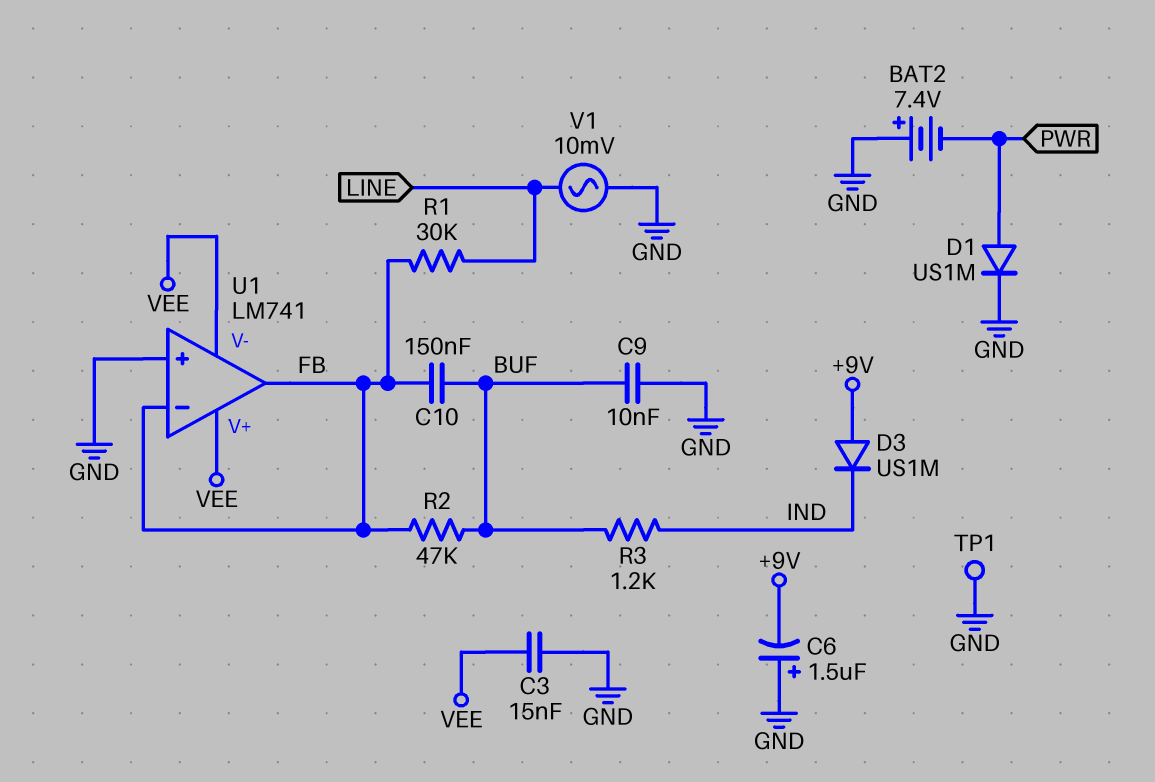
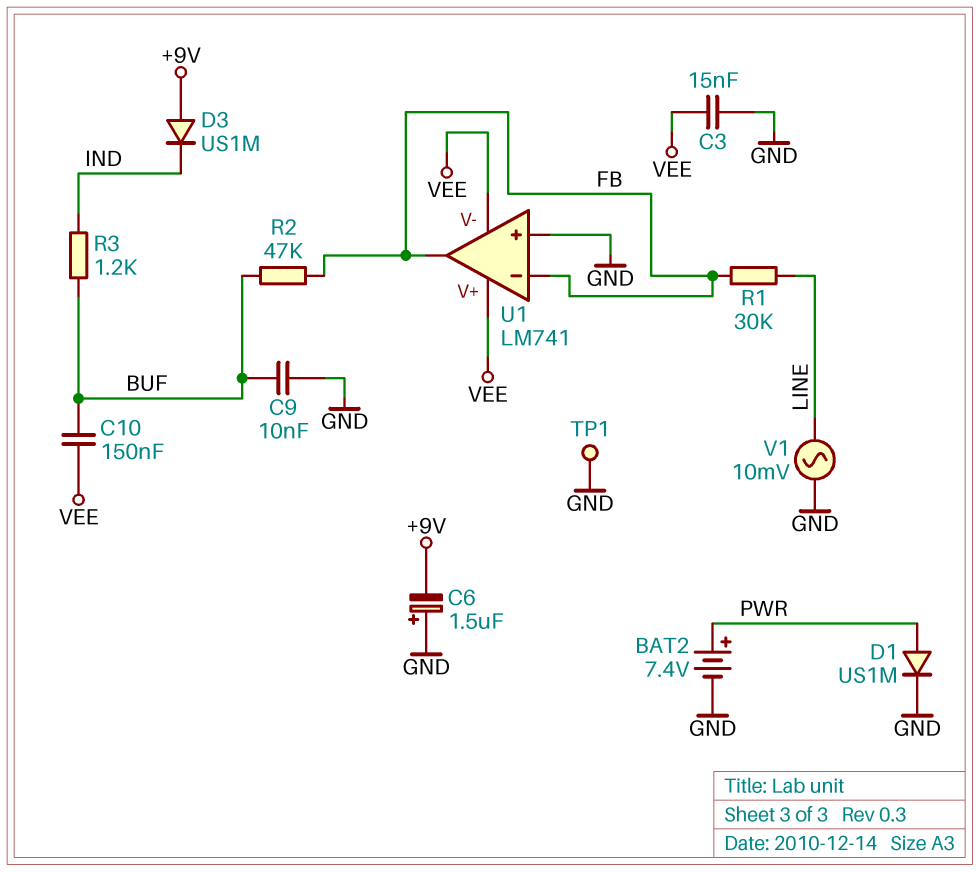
BAT2: 7.4V (plus GND, minus PWR) -> 7.4V (plus PWR, minus GND)
C10: 150nF (BUF, FB) -> 150nF (BUF, VEE)

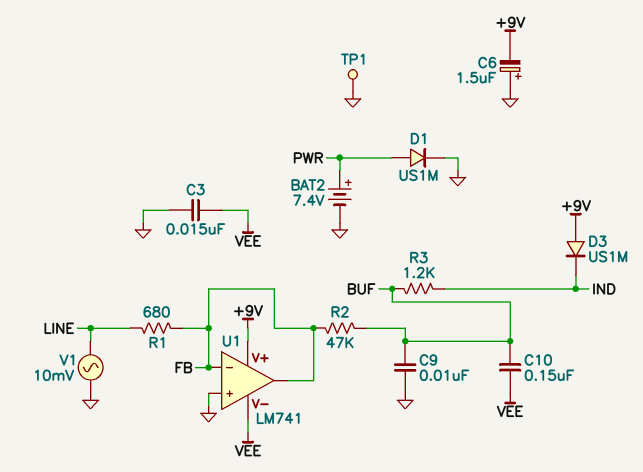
R1: 30k (FB, LINE) -> 680 (FB, LINE)
U1 pin V+: VEE -> +9V

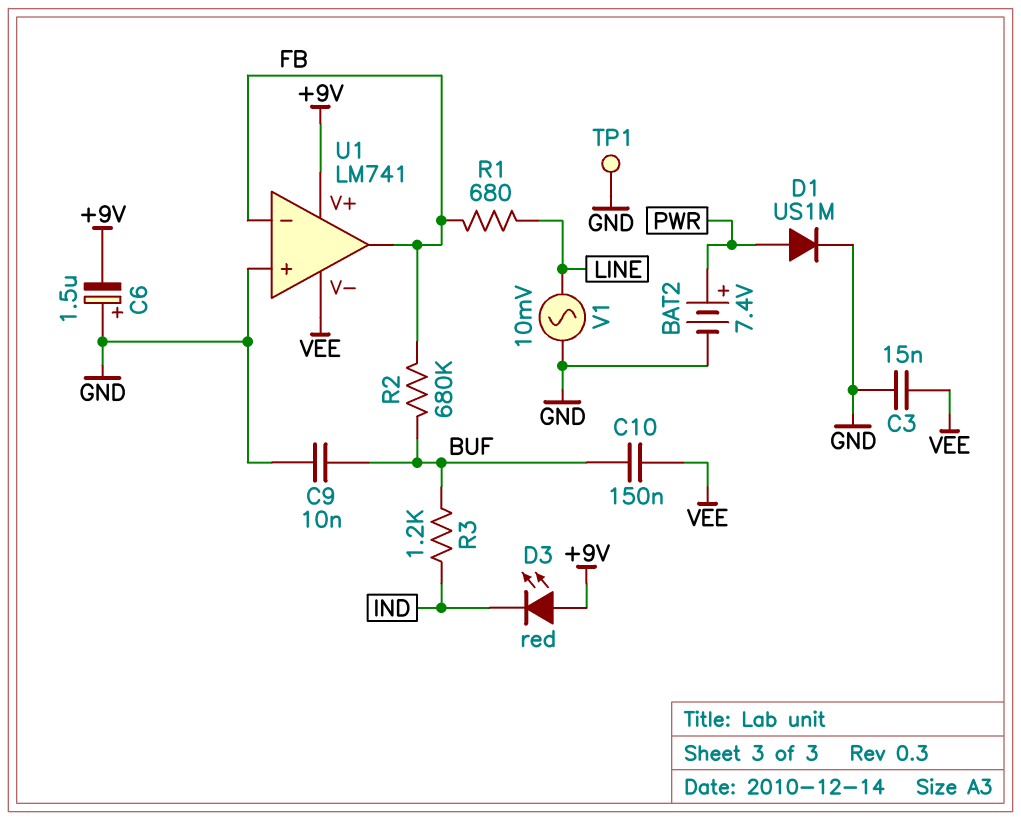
D3: diode US1M (A +9V, K IND) -> LED red (A +9V, K IND)
R2: 47k (BUF, FB) -> 680k (BUF, FB)

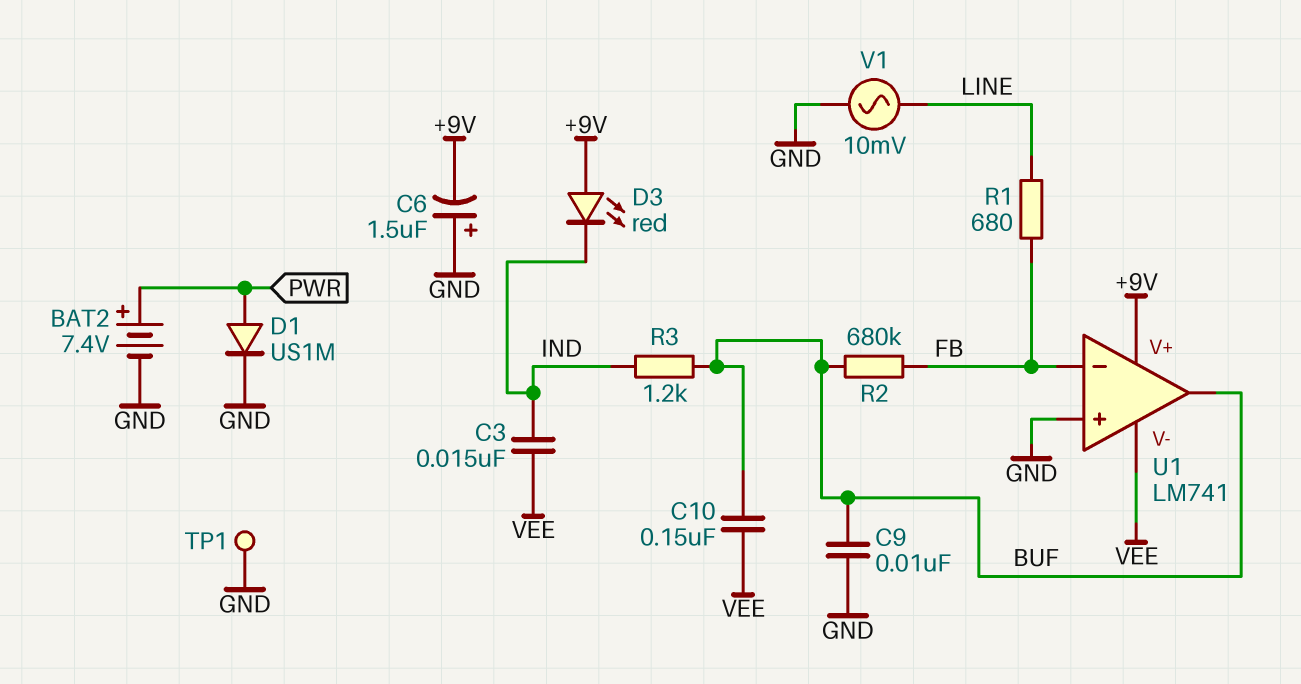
C3: 15nF (GND, VEE) -> 15nF (IND, VEE)
U1 pin out: FB -> BUF

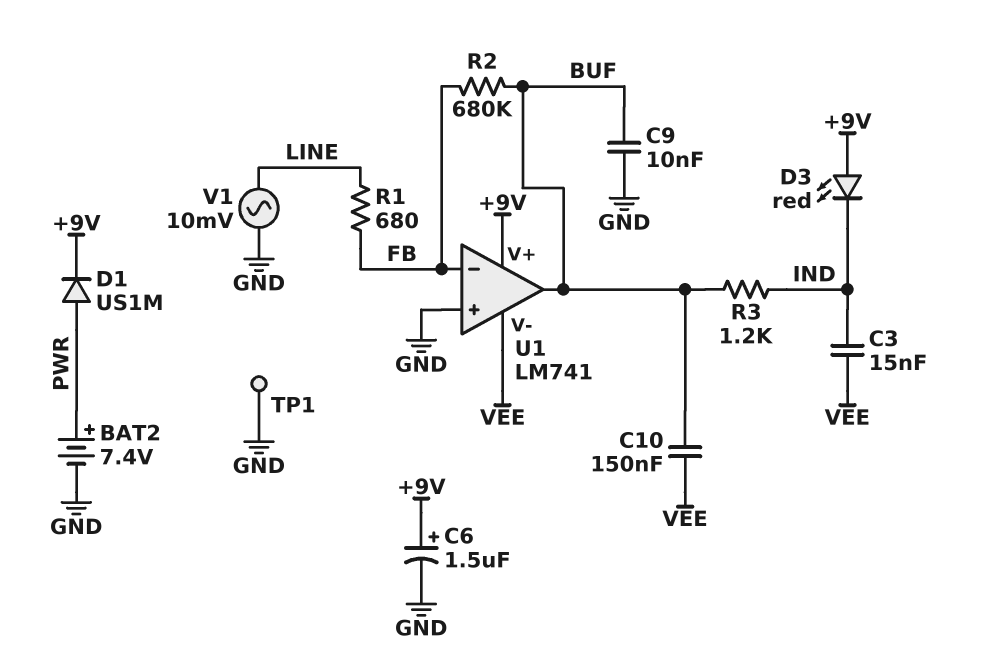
C6: 1.5uF (plus GND, minus +9V) -> 1.5uF (plus +9V, minus GND)
D1: diode US1M (A PWR, K GND) -> diode US1M (A PWR, K +9V)

